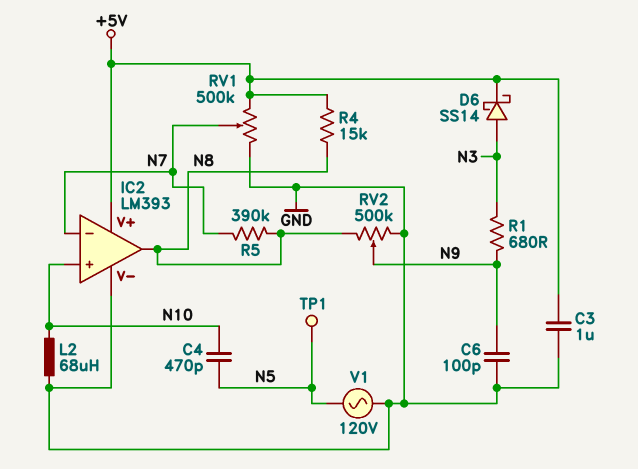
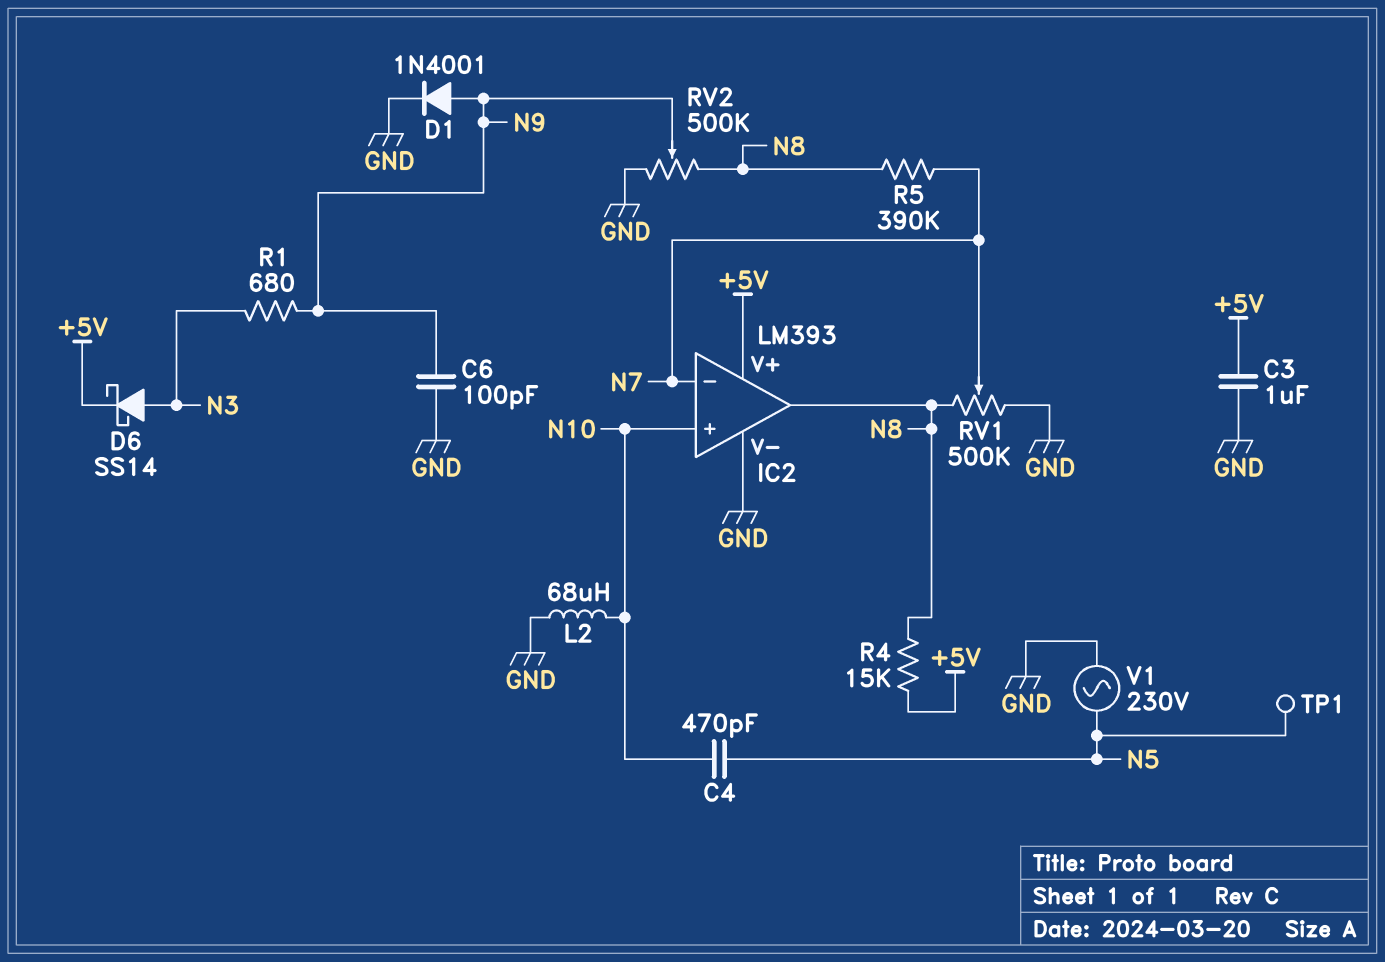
D1: none -> diode 1N4001 (A N9, K GND)
RV1: 500k (+5V, GND, wiper N7) -> 500k (GND, N8, wiper N7)
V1: AC 120V (GND, N5) -> AC 230V (GND, N5)

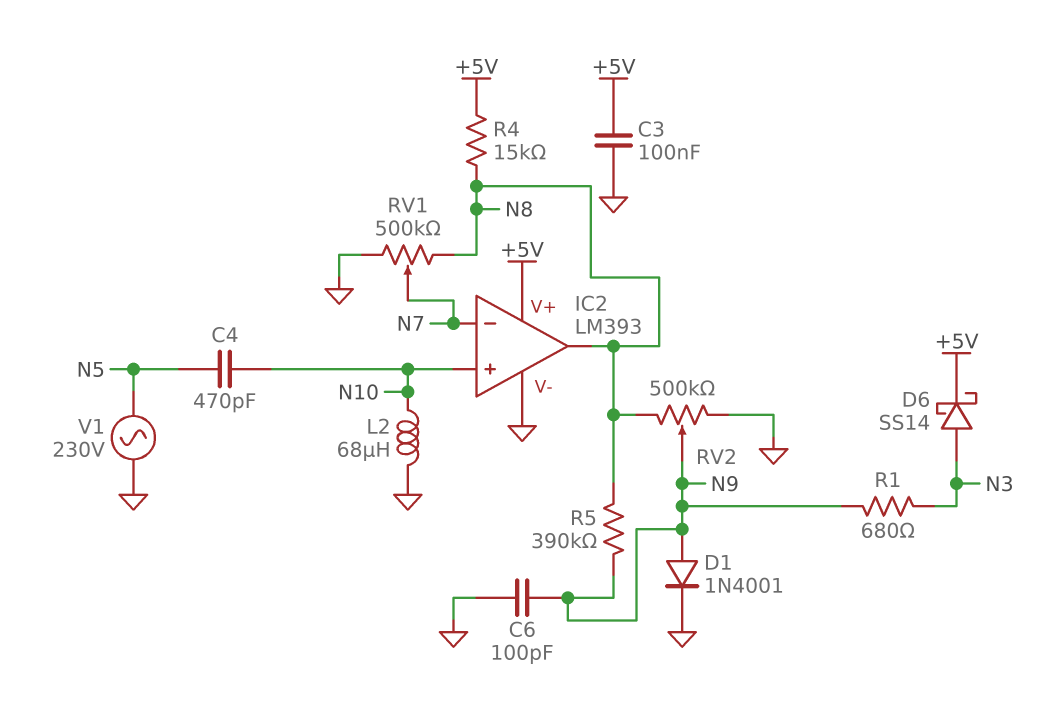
C3: 1uF (+5V, GND) -> 100nF (+5V, GND)
R5: 390k (N7, N8) -> 390k (N8, N9)
TP1: test point (N5) -> none

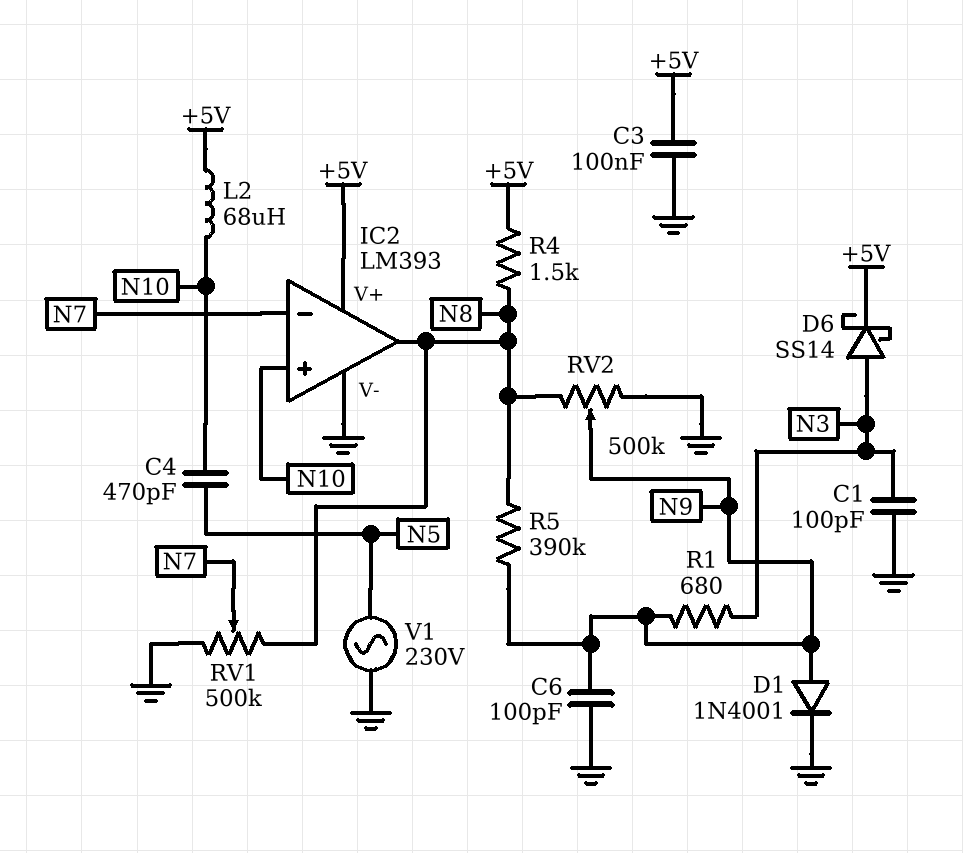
C1: none -> 100pF (GND, N3)
L2: 68uH (GND, N10) -> 68uH (+5V, N10)
R4: 15k (+5V, N8) -> 1.5k (+5V, N8)

